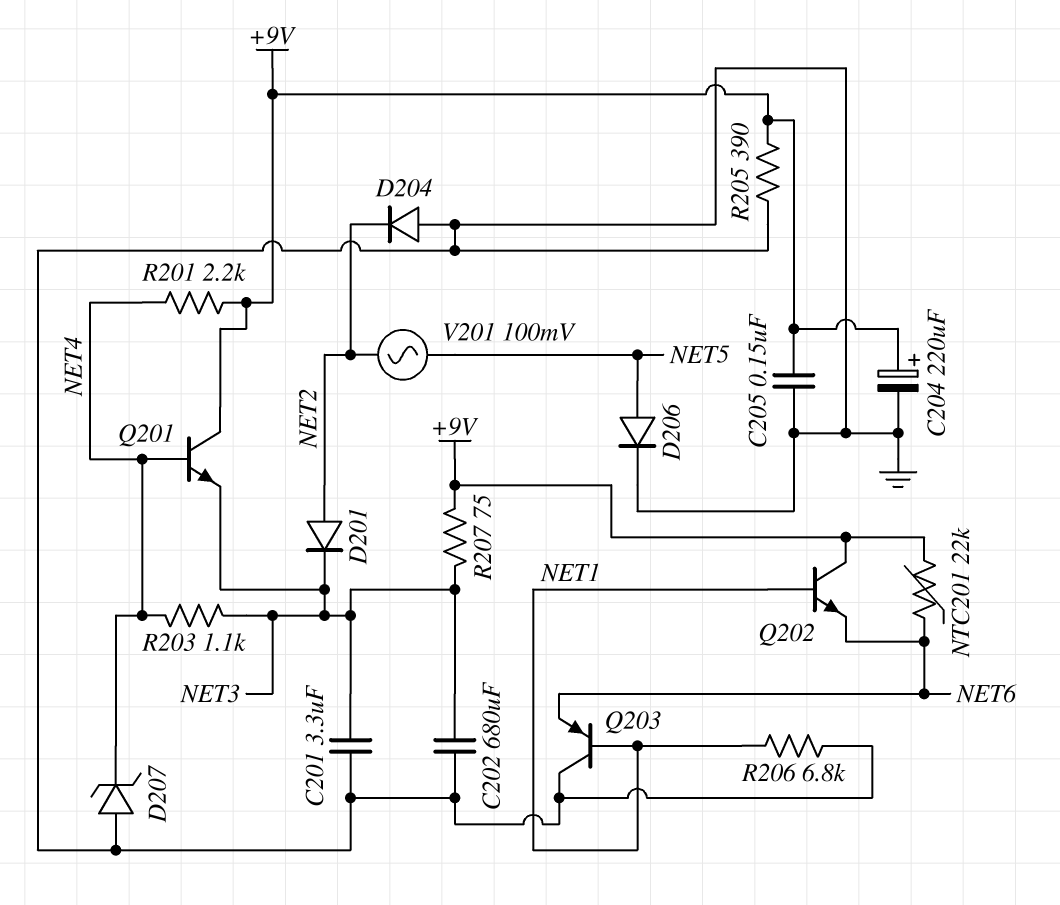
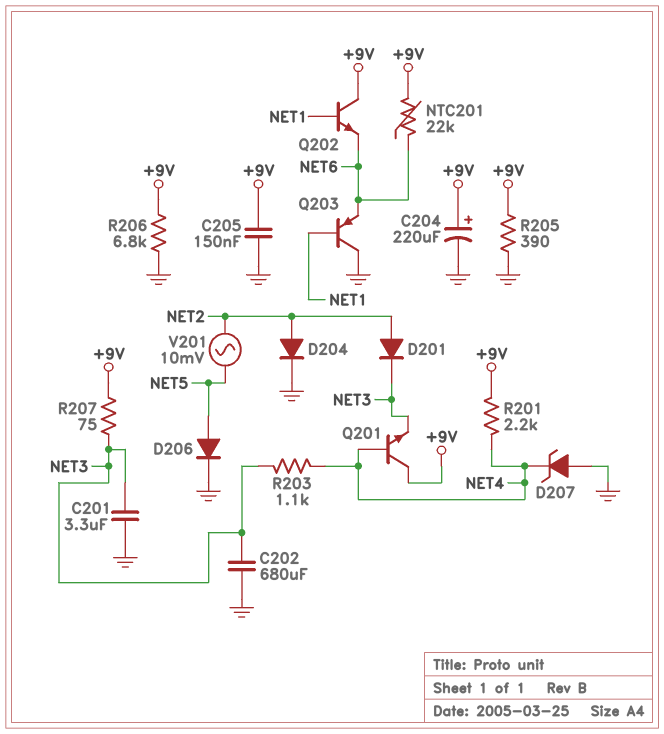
D204: diode (A GND, K NET2) -> diode (A NET2, K GND)
R206: 6.8k (GND, NET1) -> 6.8k (+9V, GND)
V201: AC 100mV (NET2, NET5) -> AC 10mV (NET2, NET5)

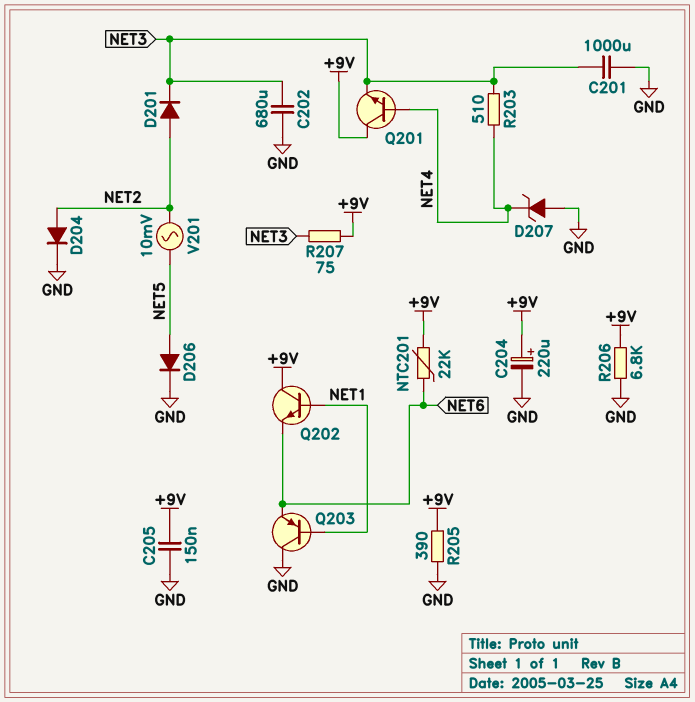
C201: 3.3uF (GND, NET3) -> 1000uF (GND, NET3)
R201: 2.2k (+9V, NET4) -> none
R203: 1.1k (NET3, NET4) -> 510 (NET3, NET4)

